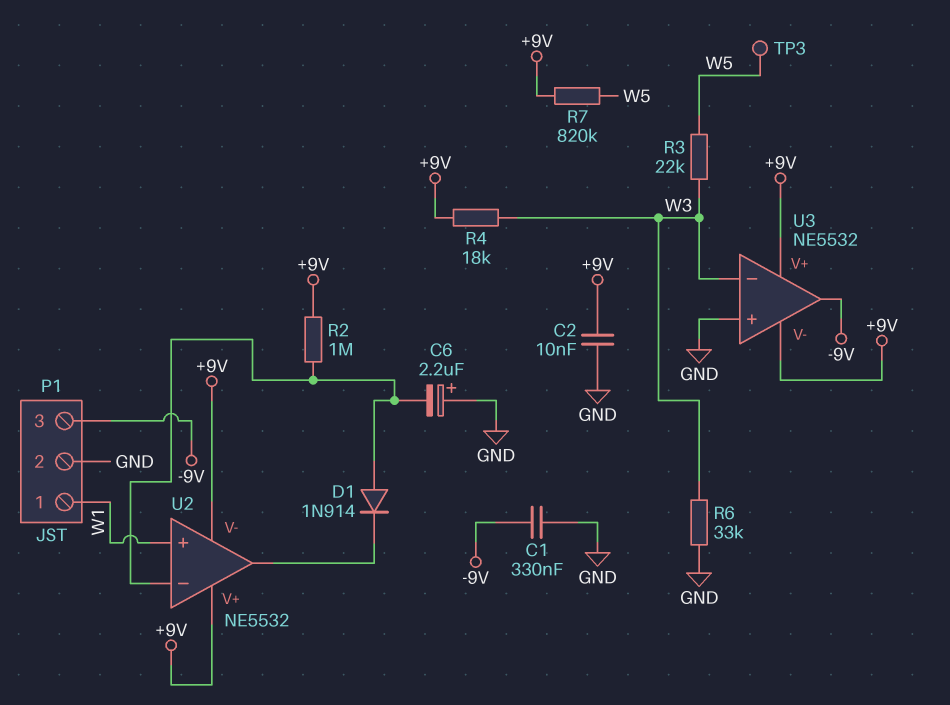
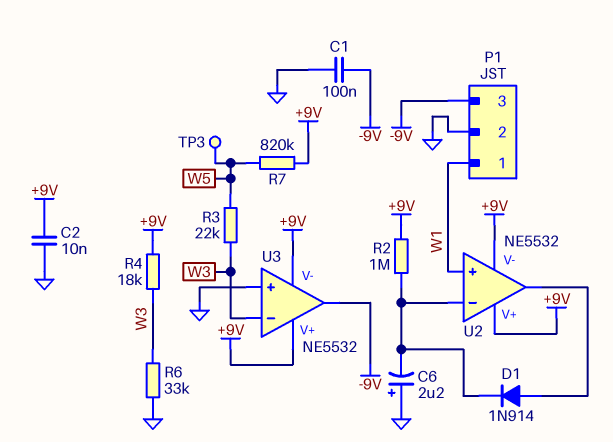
C1: 330nF (-9V, GND) -> 100nF (-9V, GND)
D1: diode 1N914 (A U2/in-, K U2/out) -> diode 1N914 (A U2/out, K U2/in-)

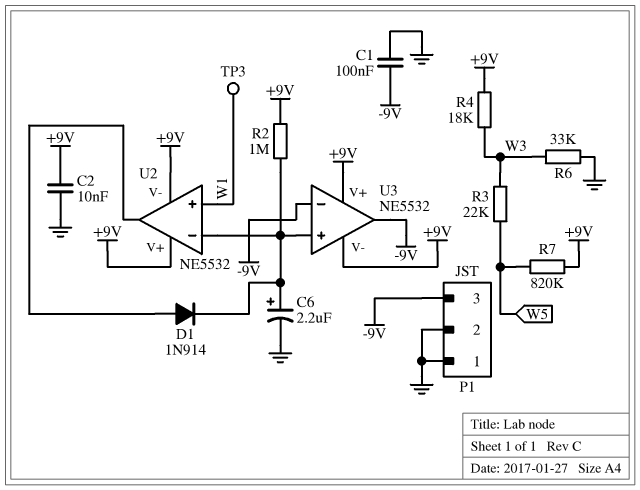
C6: 2.2uF (plus GND, minus U2/in-) -> 2.2uF (plus U2/in-, minus GND)
P1 pin 1: W1 -> GND
TP3: test point (W5) -> test point (W1)
U3 pin in+: GND -> U2/in-
U3 pin in-: W3 -> -9V

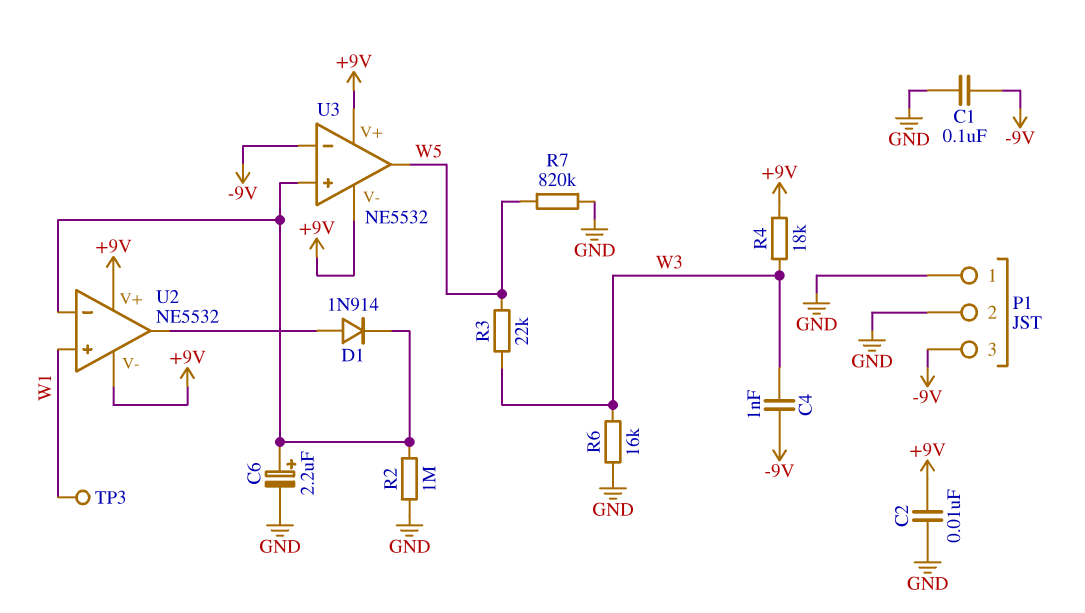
C4: none -> 1nF (-9V, W3)
R2: 1M (+9V, U2/in-) -> 1M (GND, U2/in-)
R6: 33k (GND, W3) -> 16k (GND, W3)
R7: 820k (+9V, W5) -> 820k (GND, W5)
U3 pin out: -9V -> W5

